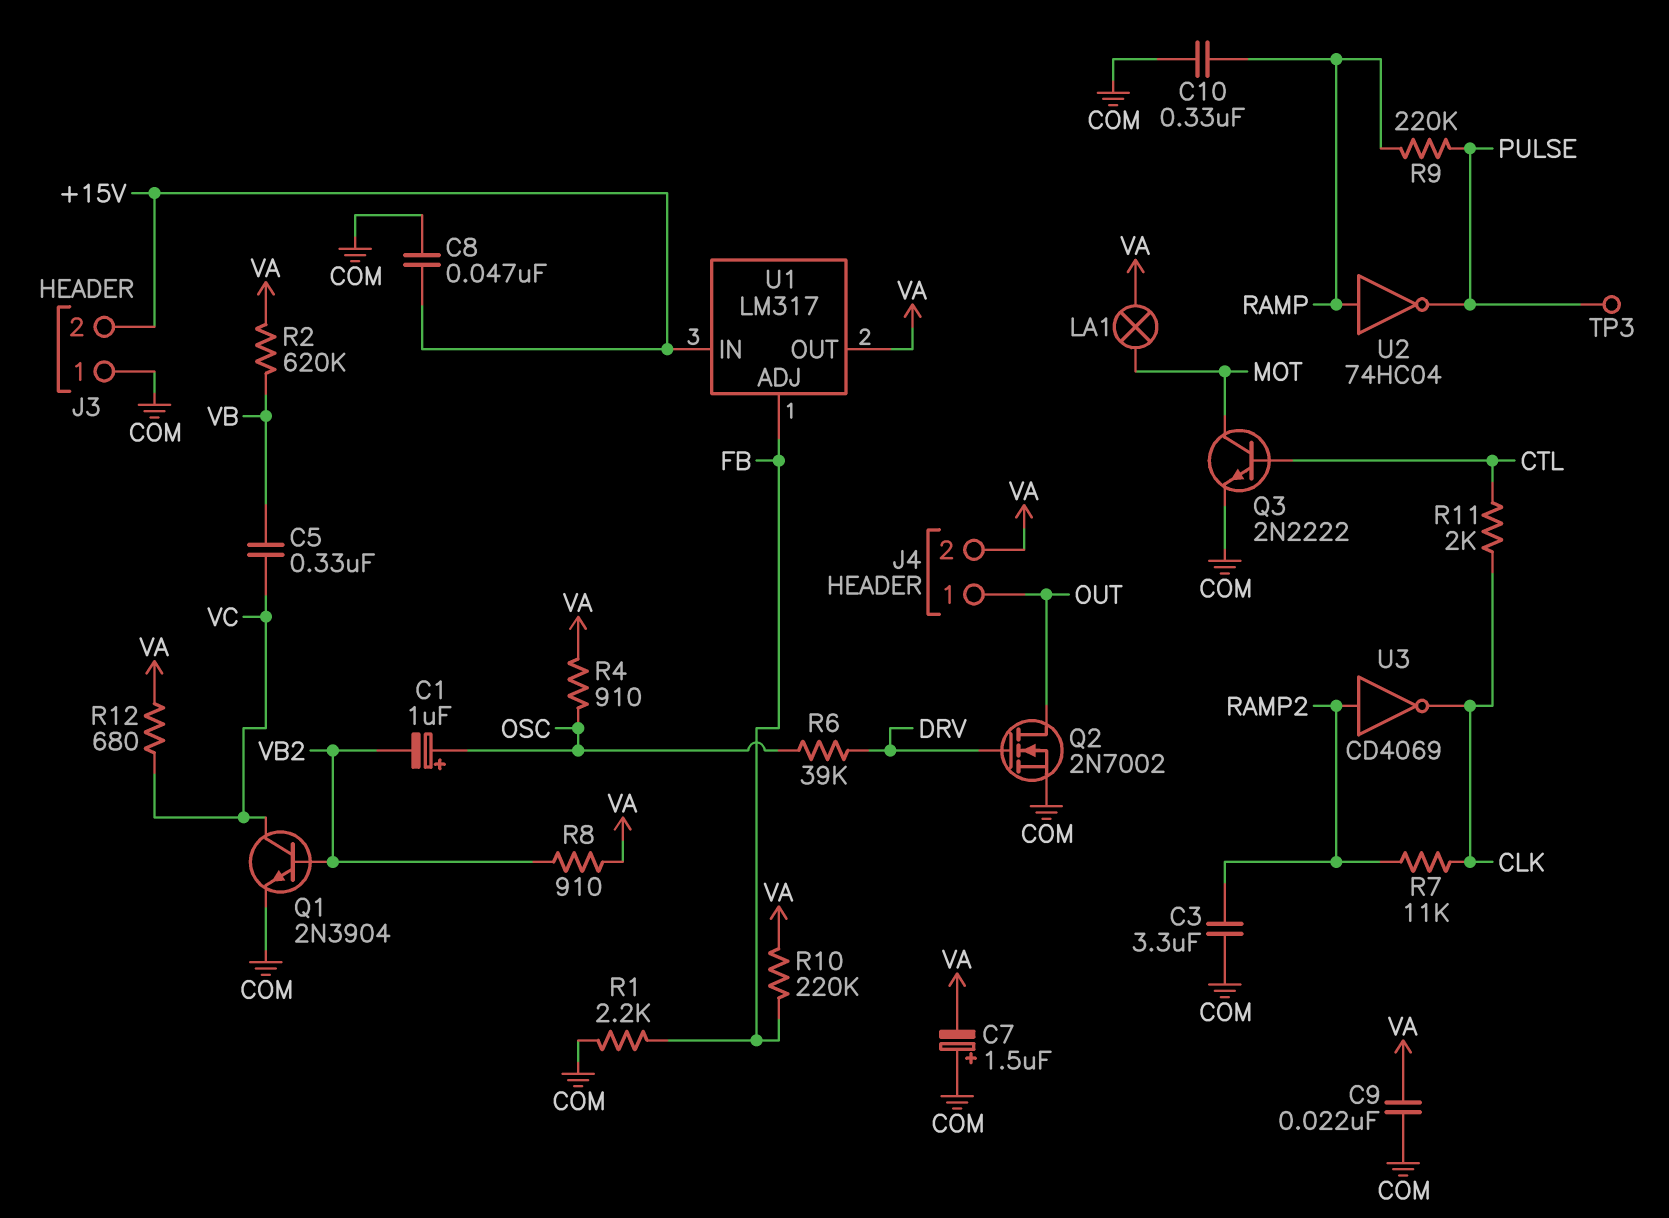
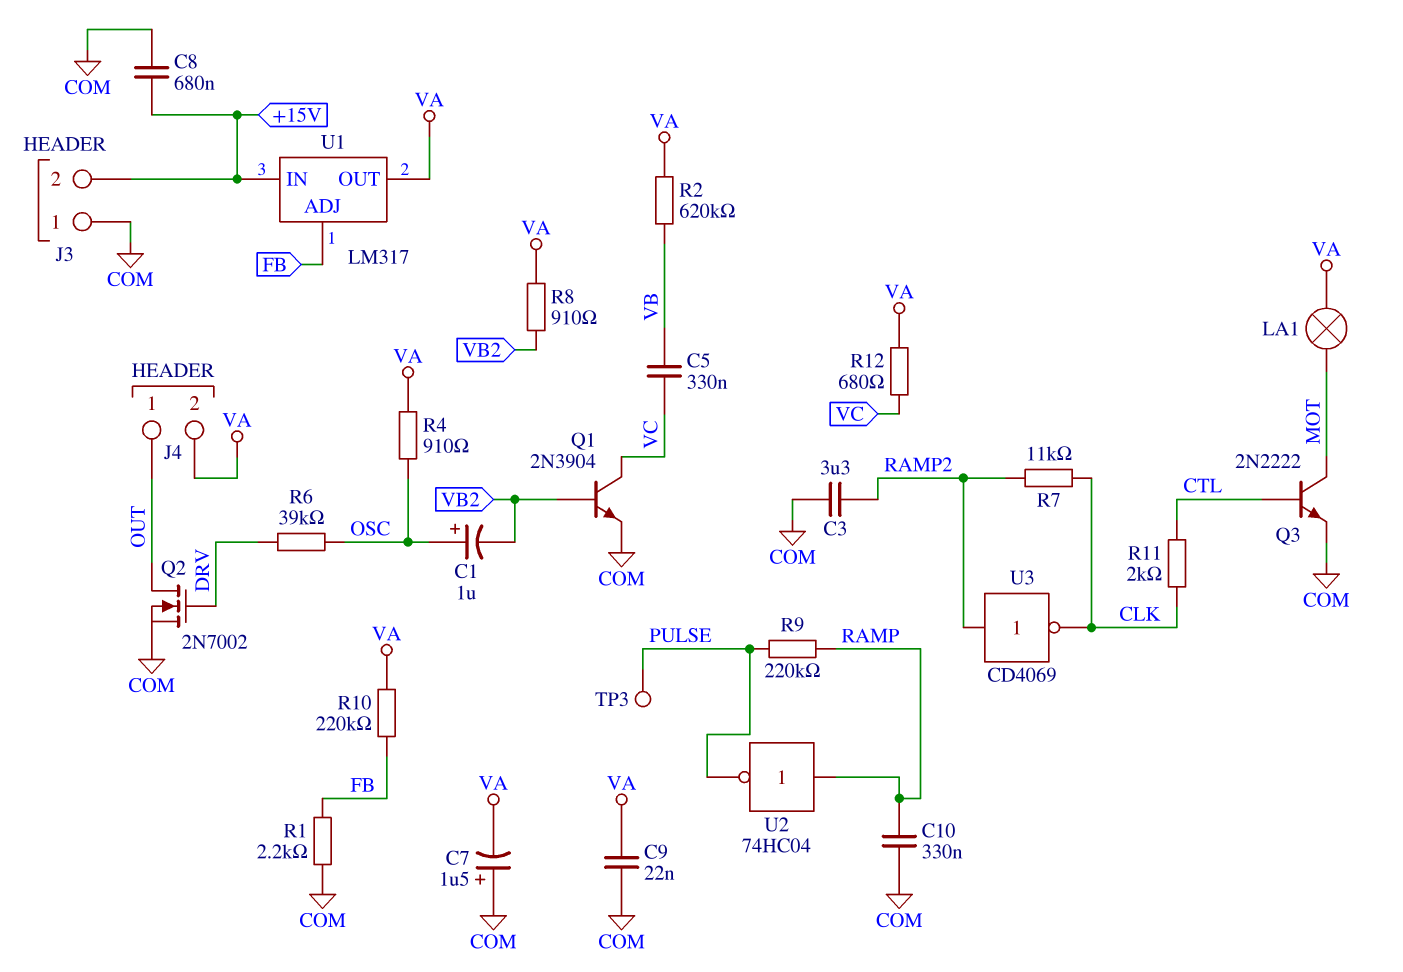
C8: 47nF (+15V, COM) -> 680nF (+15V, COM)

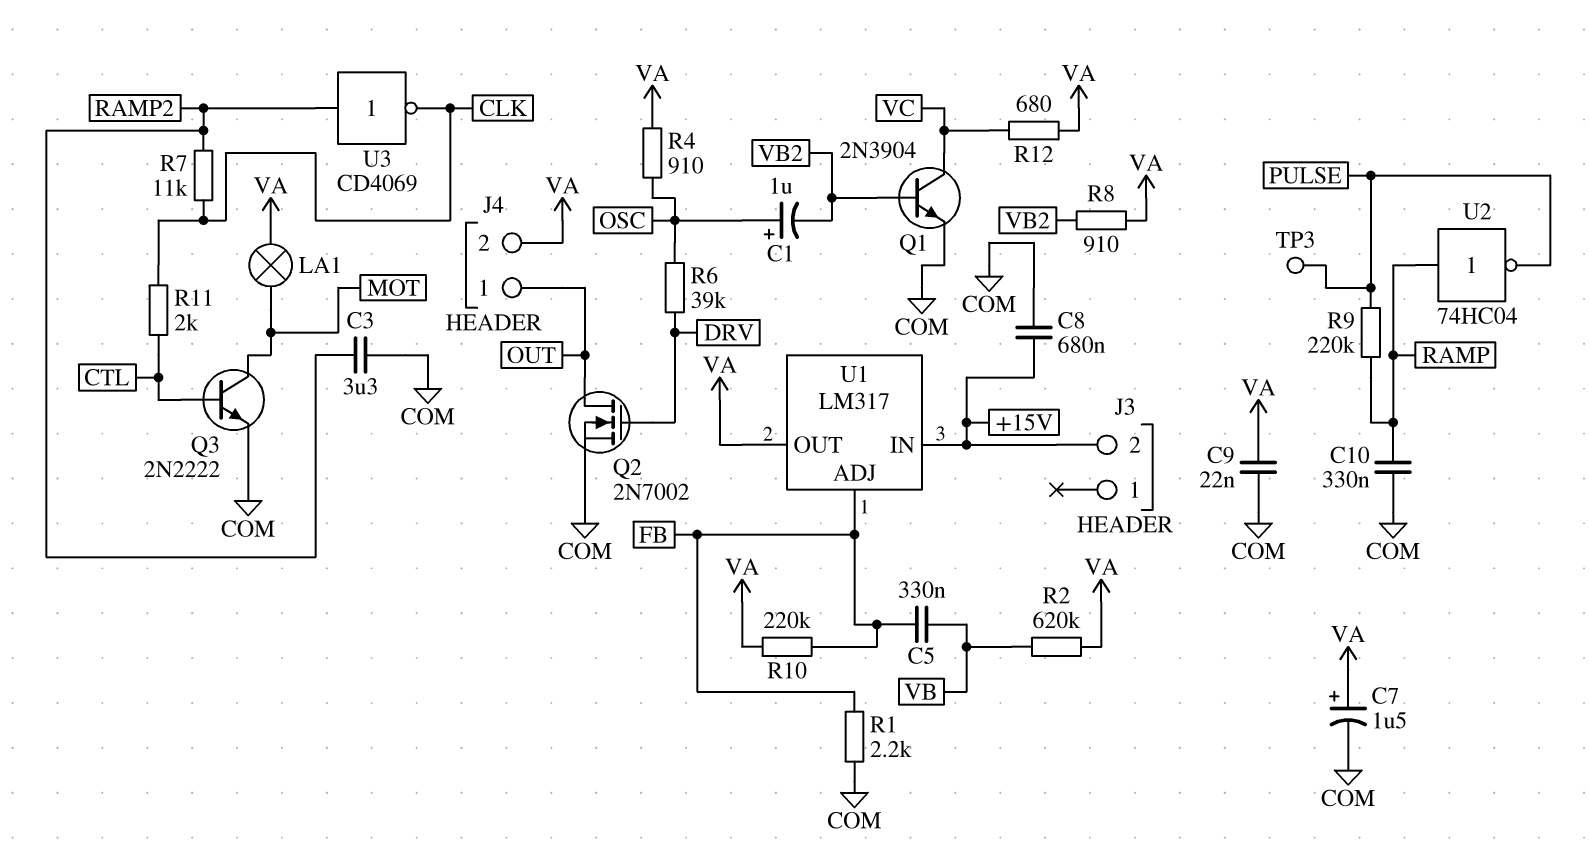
C5: 330nF (VB, VC) -> 330nF (FB, VB)
C7: 1.5uF (plus COM, minus VA) -> 1.5uF (plus VA, minus COM)
J3 pin 1: COM -> none

